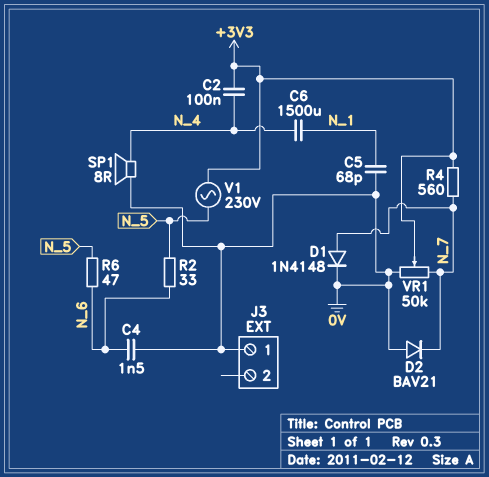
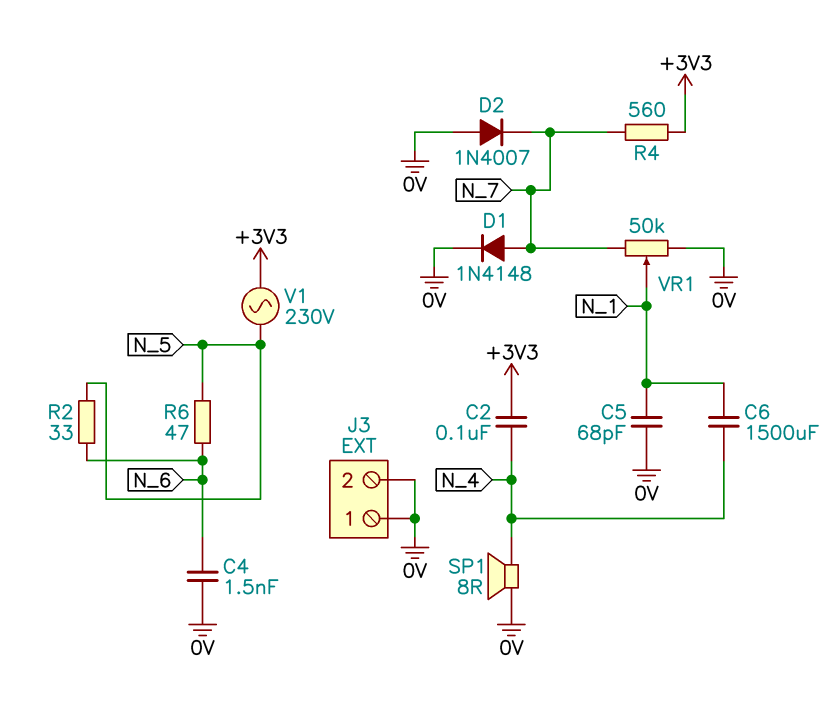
D2: diode BAV21 (A 0V, K N_7) -> diode 1N4007 (A 0V, K N_7)
J3 pin 2: none -> 0V
VR1: 50k (0V, N_7, wiper +3V3) -> 50k (0V, N_7, wiper N_1)

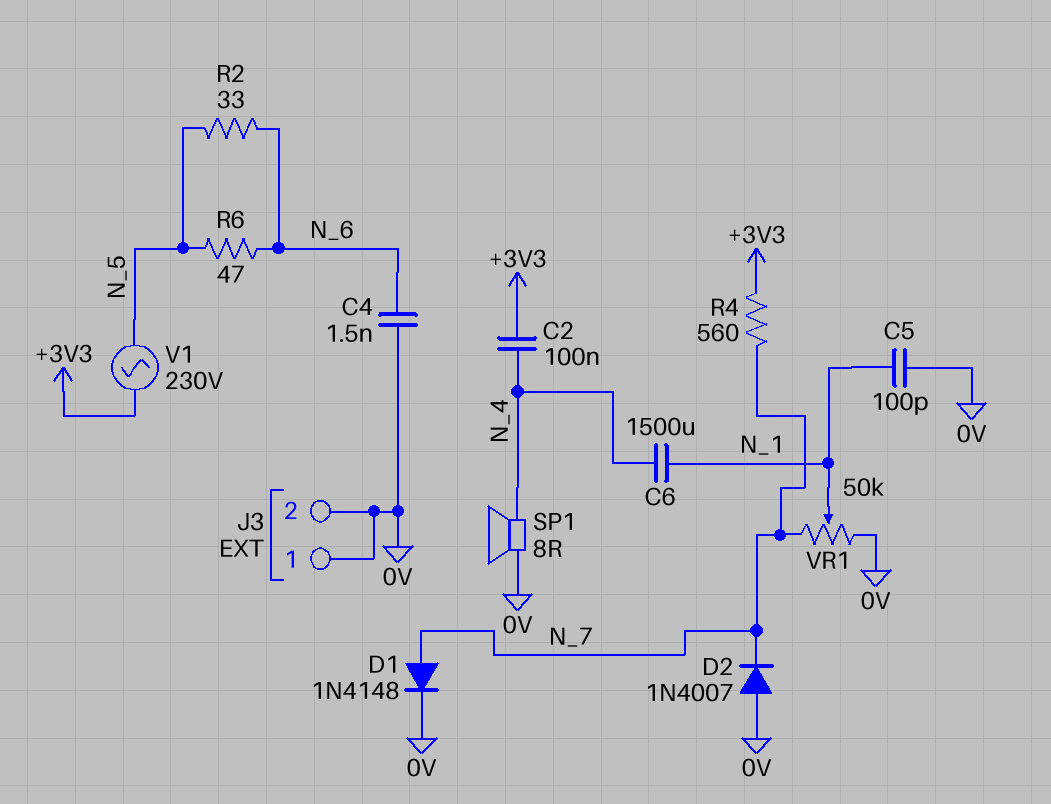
C5: 68pF (0V, N_1) -> 100pF (0V, N_1)

